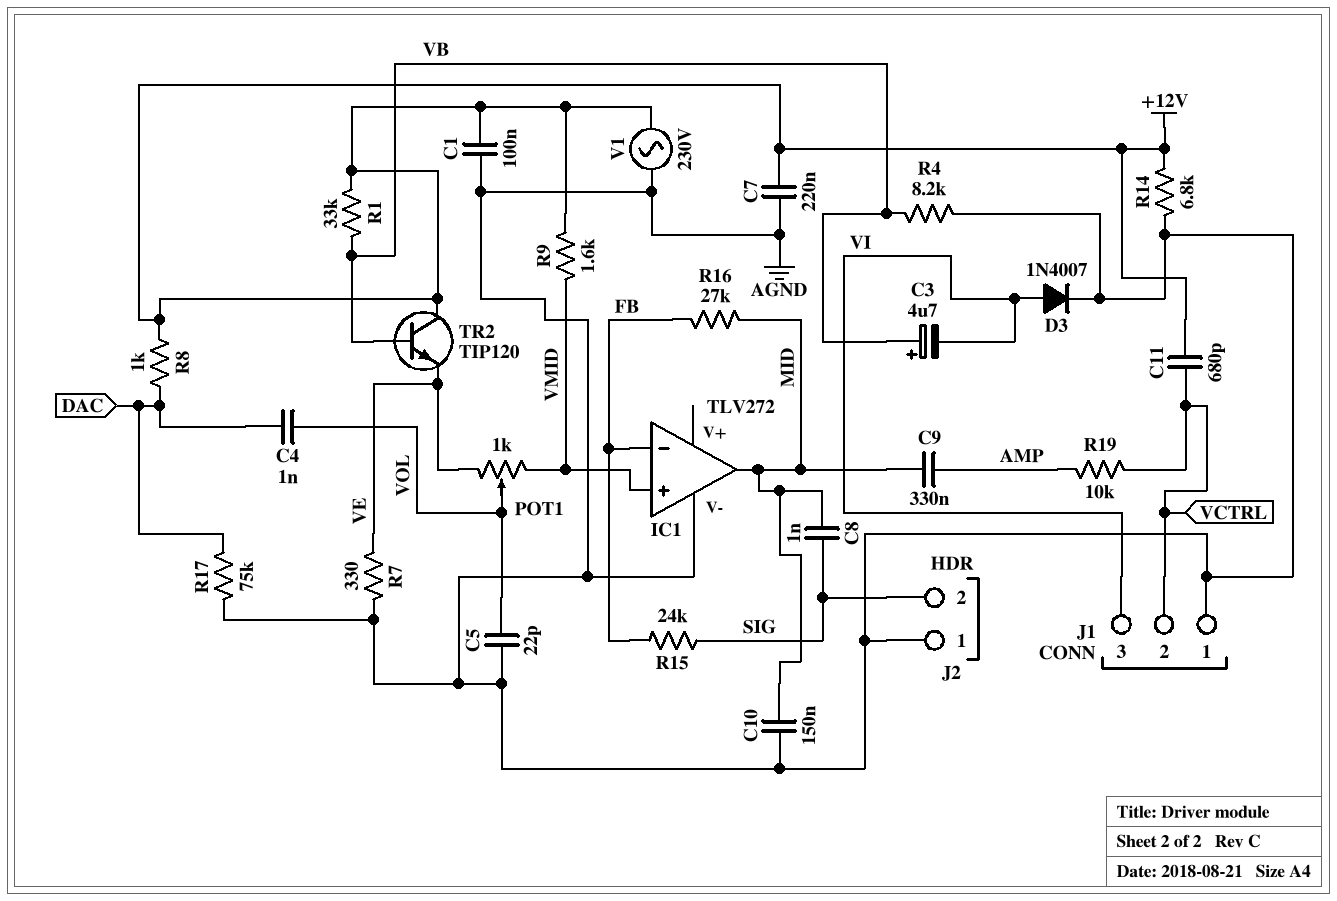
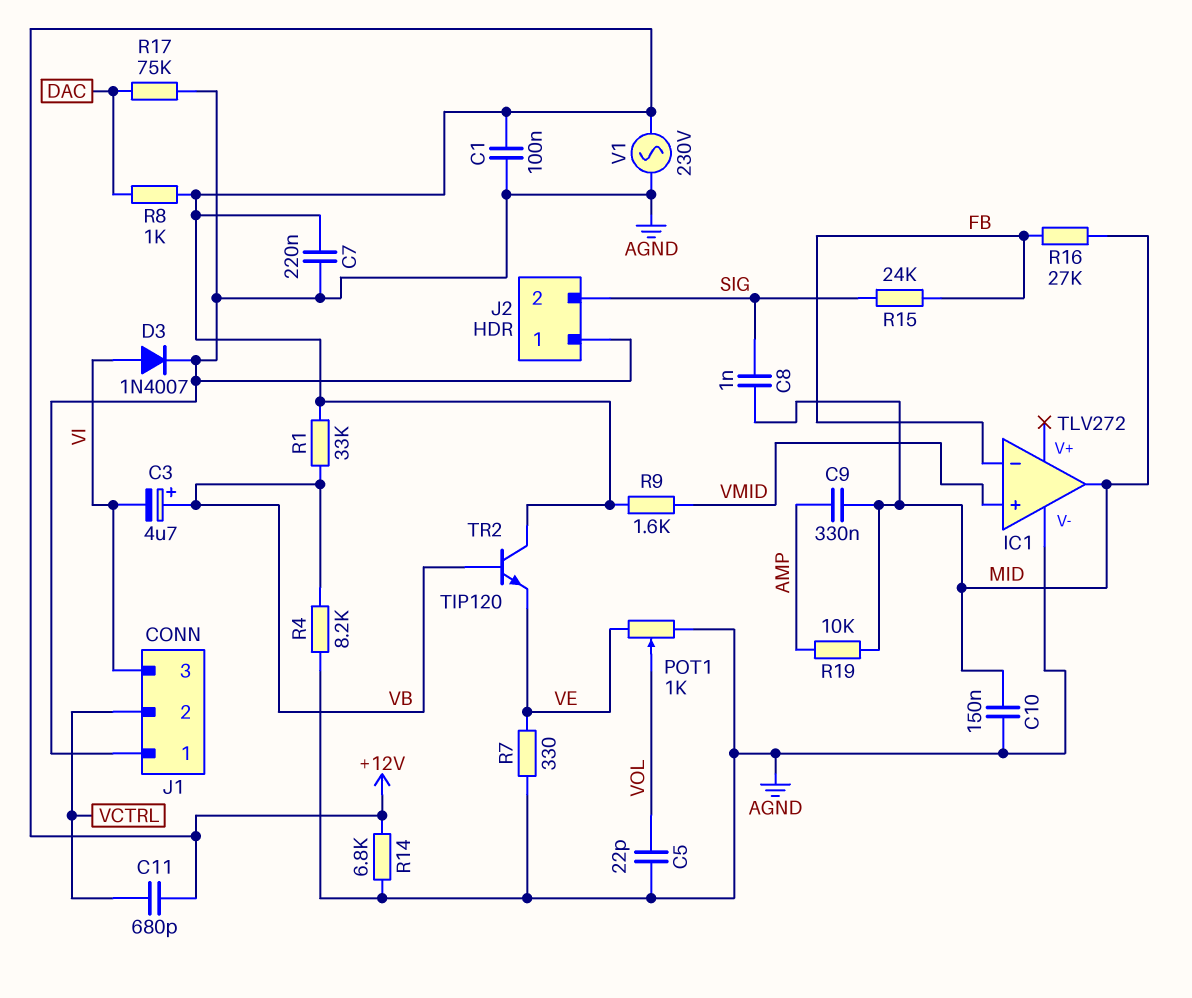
C4: 1nF (DAC, VOL) -> none
POT1: 1k (VE, VMID, wiper VOL) -> 1k (AGND, VE, wiper VOL)
R19: 10k (AMP, VCTRL) -> 10k (AMP, MID)

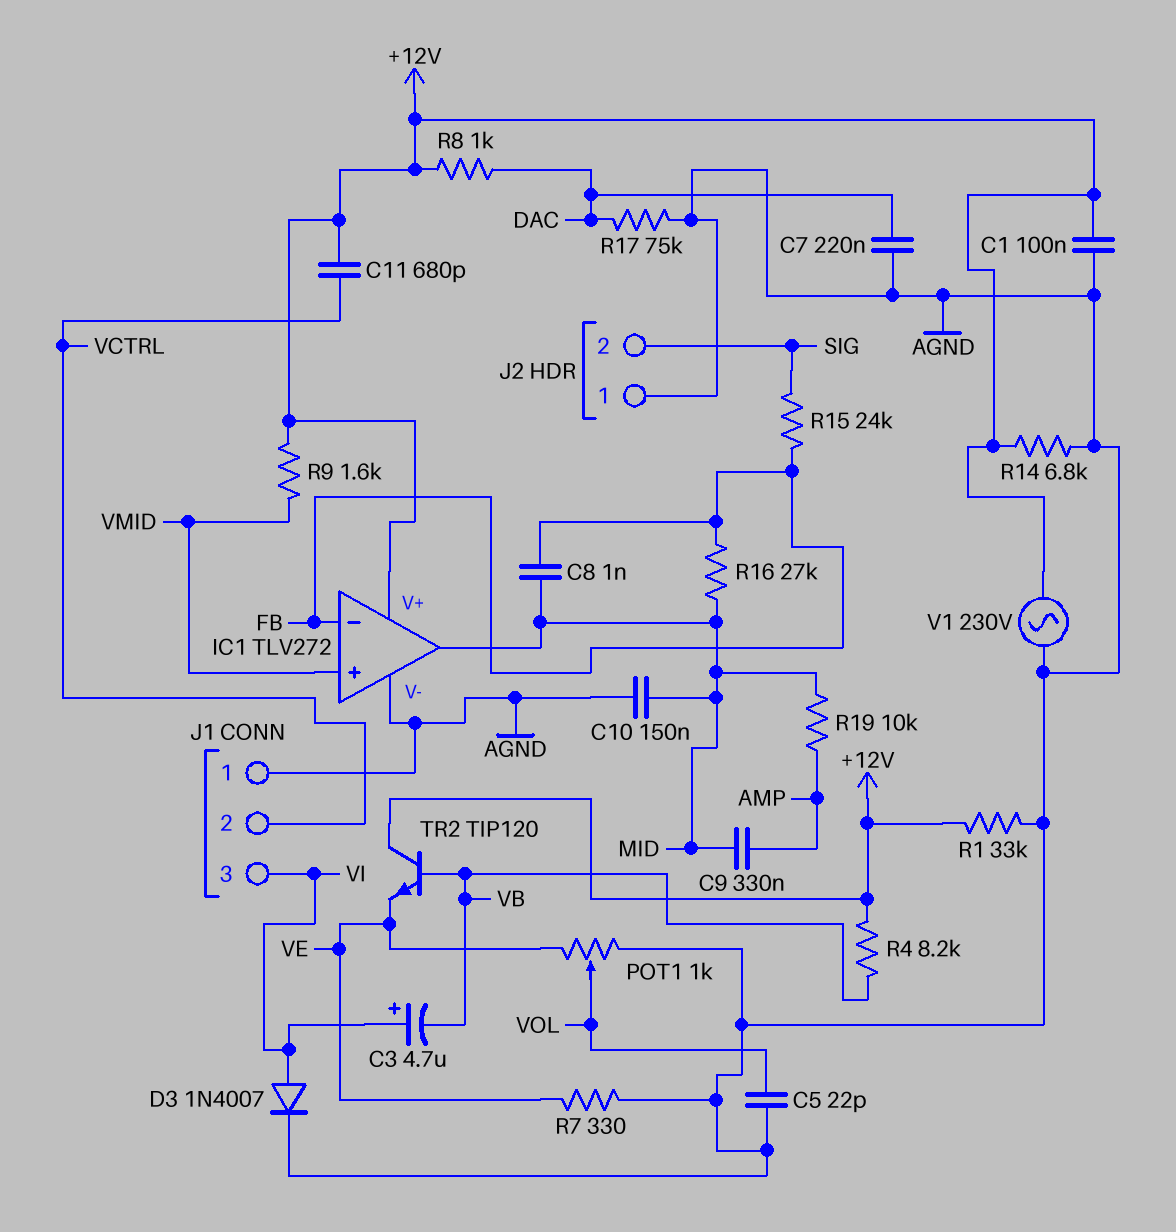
C3: 4.7uF (plus VB, minus VI) -> 4.7uF (plus VI, minus VB)
C7: 220nF (+12V, AGND) -> 220nF (AGND, DAC)
C8: 1nF (MID, SIG) -> 1nF (FB, MID)
IC1 pin V+: none -> +12V
R1: 33k (+12V, VB) -> 33k (+12V, AGND)
R4: 8.2k (AGND, VB) -> 8.2k (+12V, VB)

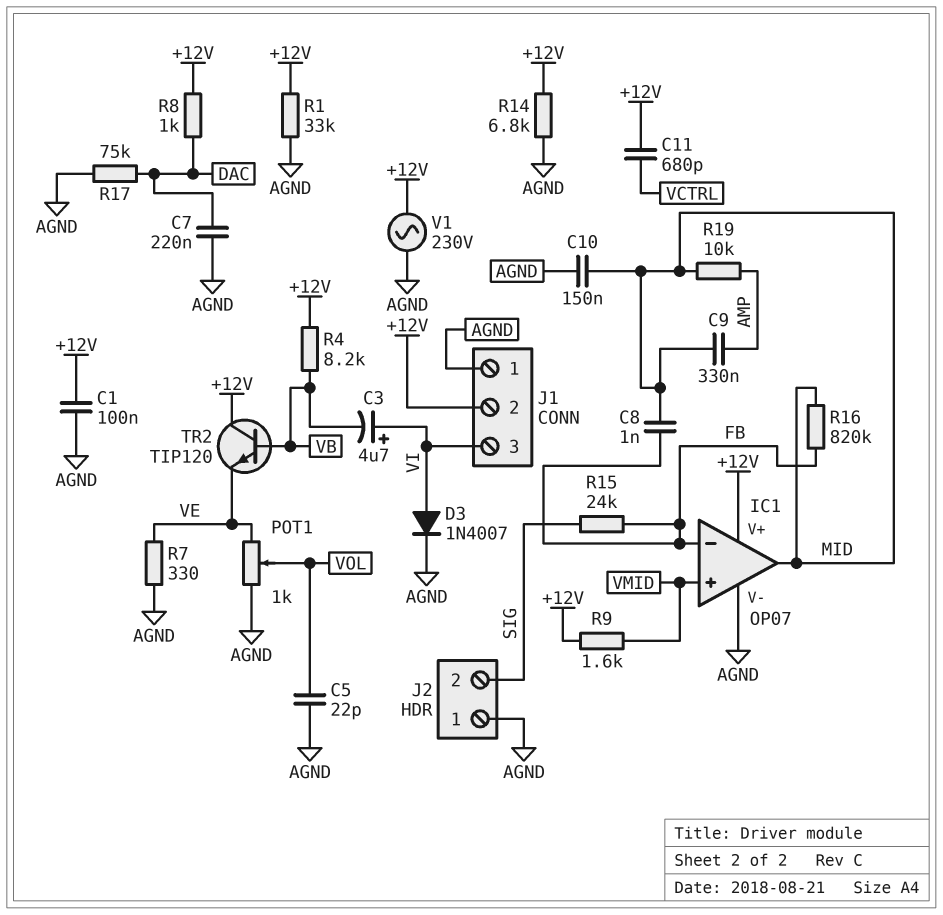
IC1: TLV272 -> OP07
J1 pin 2: VCTRL -> +12V
R16: 27k (FB, MID) -> 820k (FB, MID)

